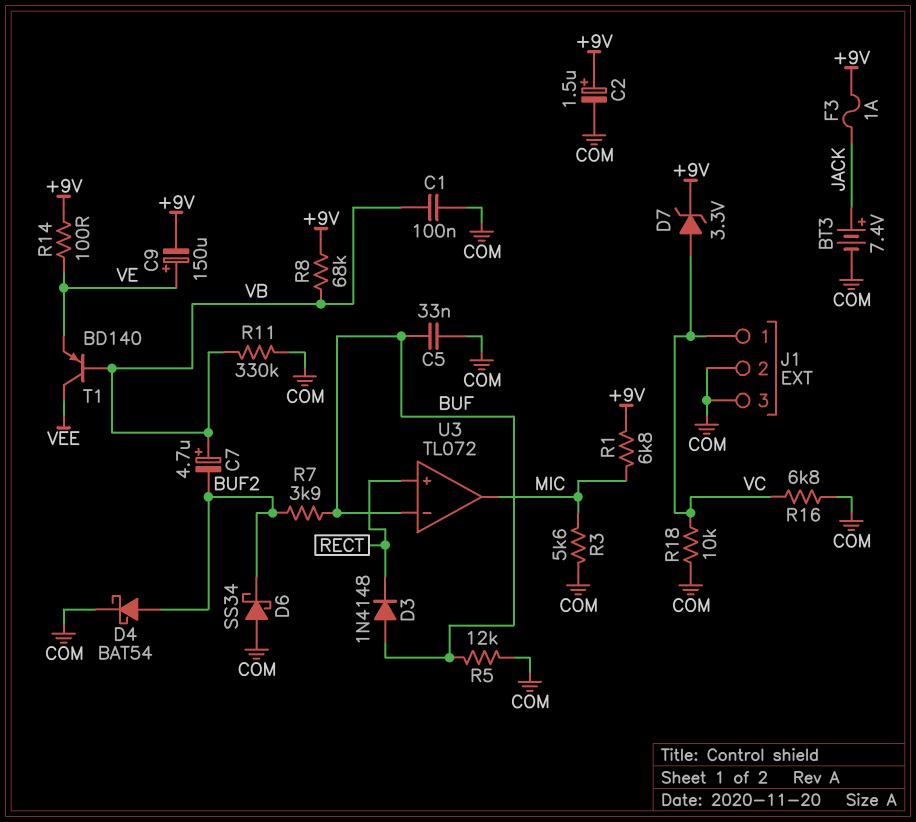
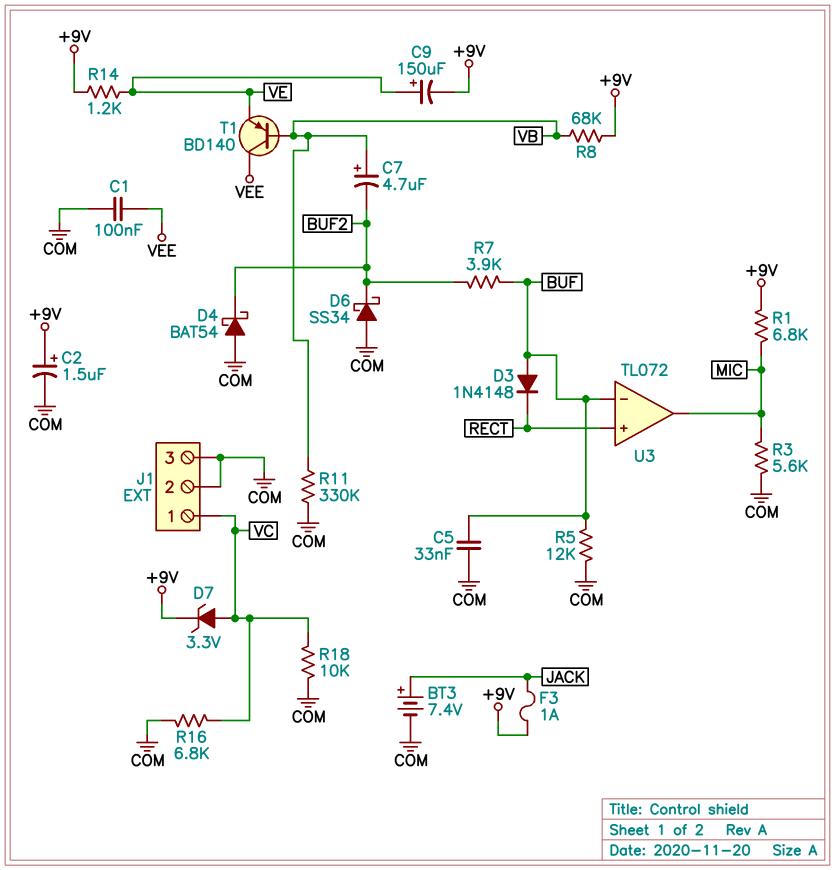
C1: 100nF (COM, VB) -> 100nF (COM, VEE)
D4: schottky BAT54 (A BUF2, K COM) -> schottky BAT54 (A COM, K BUF2)
R14: 100 (+9V, VE) -> 1.2k (+9V, VE)

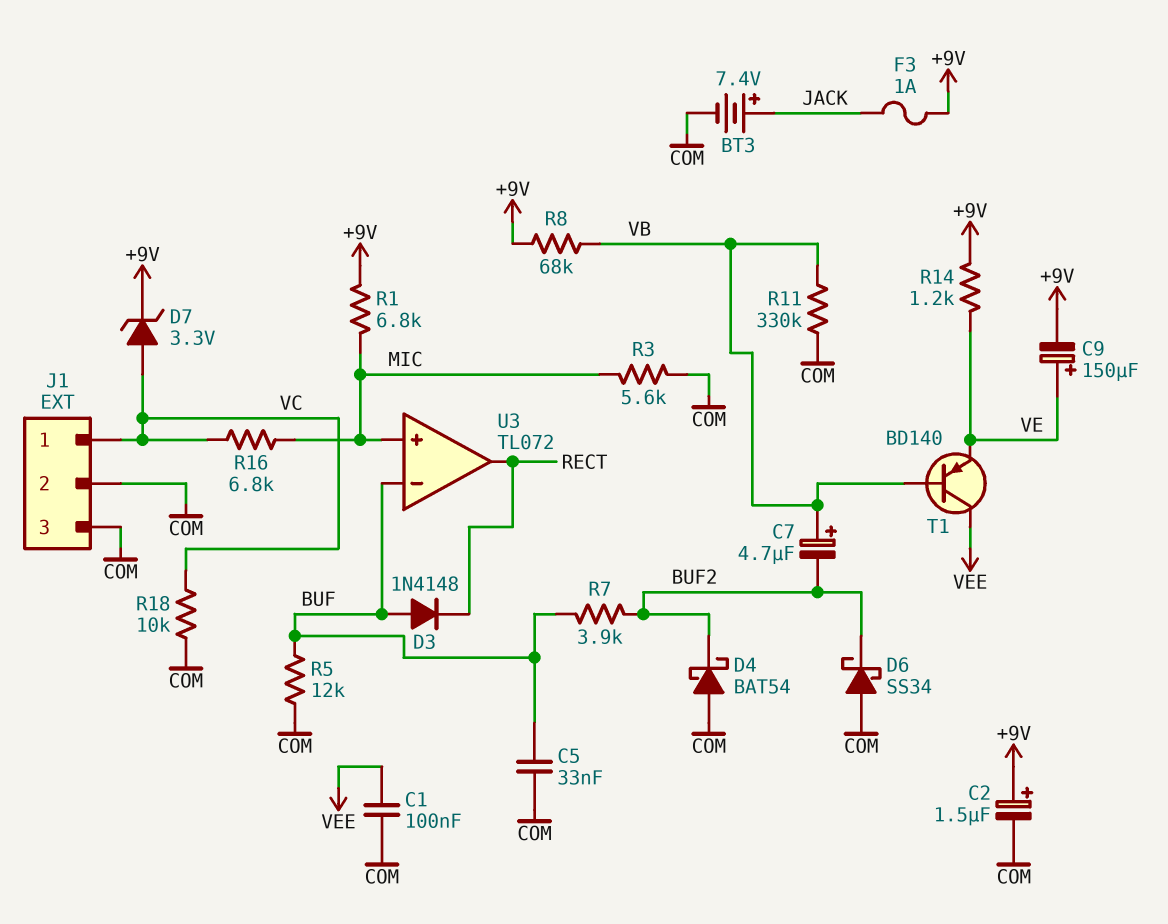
R16: 6.8k (COM, VC) -> 6.8k (MIC, VC)
U3 pin in+: RECT -> MIC
U3 pin out: MIC -> RECT

